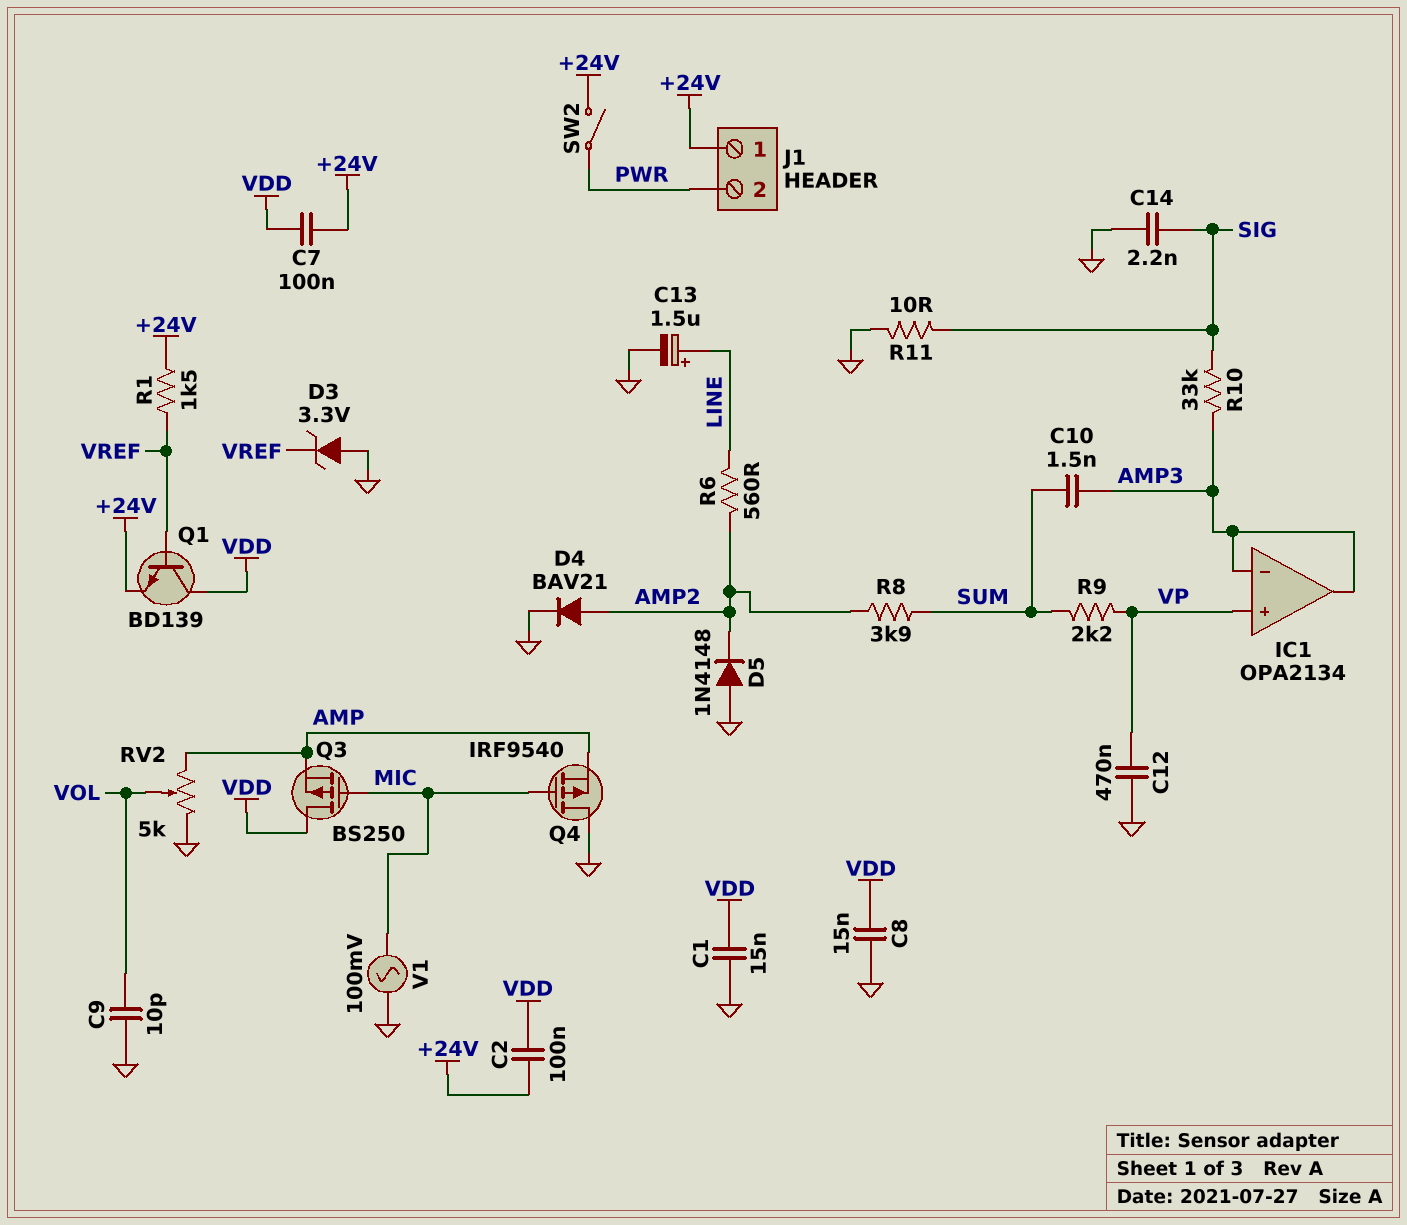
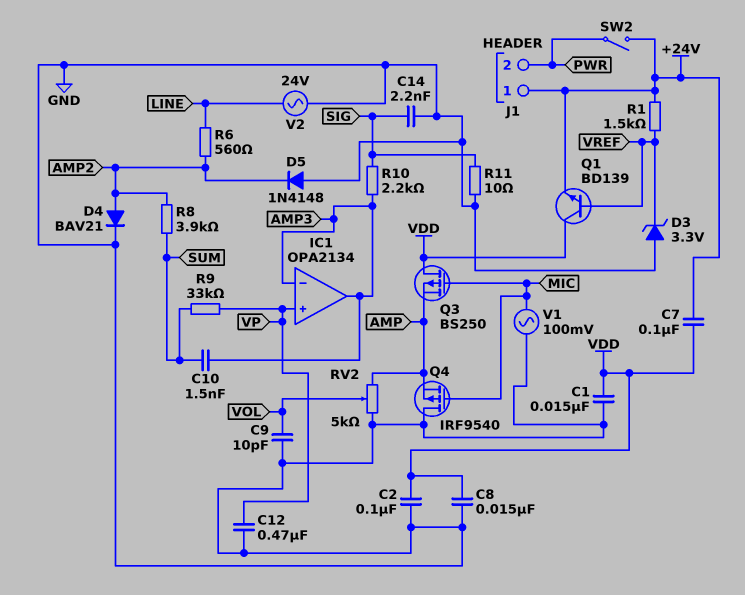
C2: 100nF (+24V, VDD) -> 100nF (GND, VDD)
C13: 1.5uF (plus LINE, minus GND) -> none
R9: 2.2k (SUM, VP) -> 33k (SUM, VP)
R10: 33k (AMP3, SIG) -> 2.2k (AMP3, SIG)
V2: none -> AC 24V (GND, LINE)

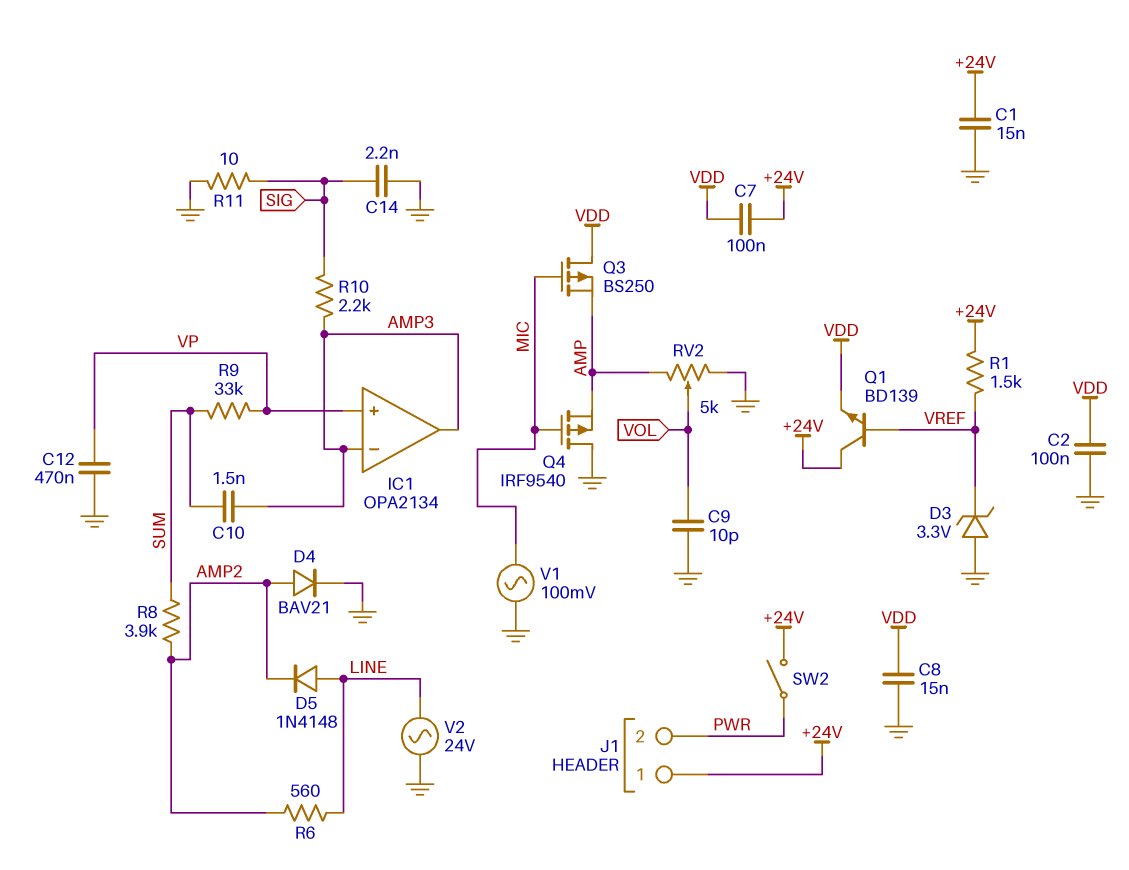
C1: 15nF (GND, VDD) -> 15nF (+24V, GND)
D5: diode 1N4148 (A GND, K AMP2) -> diode 1N4148 (A LINE, K AMP2)
Q1: NPN BD139 (B VREF, C VDD, E +24V) -> NPN BD139 (B VREF, C +24V, E VDD)

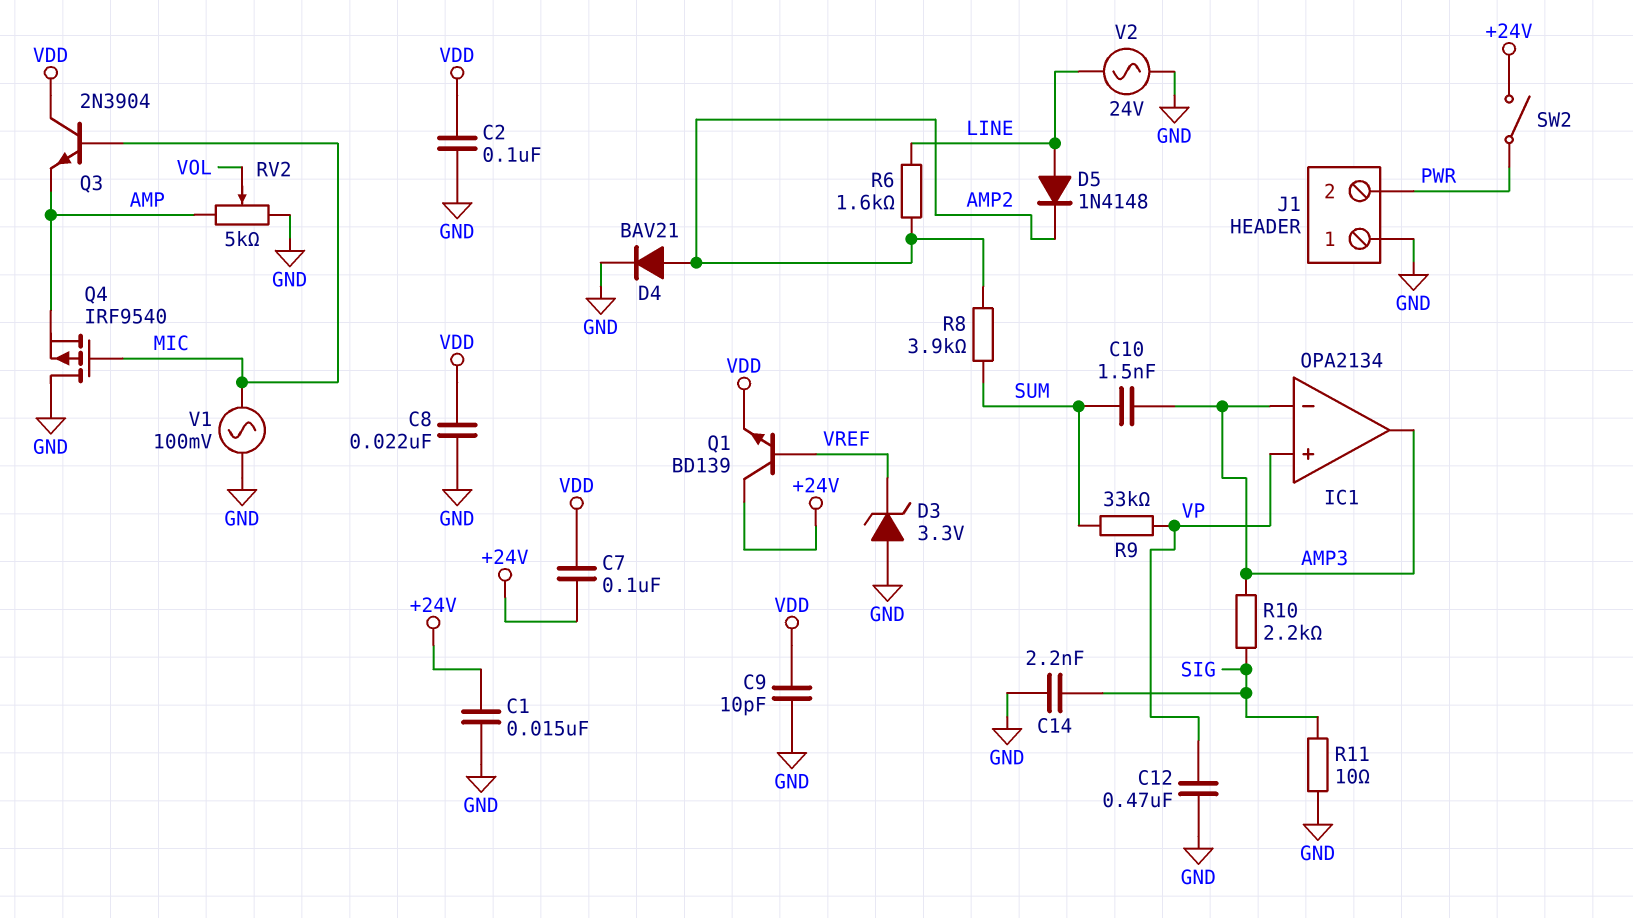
C8: 15nF (GND, VDD) -> 22nF (GND, VDD)
C9: 10pF (GND, VOL) -> 10pF (GND, VDD)
J1 pin 1: +24V -> GND
Q3: PMOS BS250 (G MIC, D VDD, S AMP) -> NPN 2N3904 (B MIC, C VDD, E AMP)
R1: 1.5k (+24V, VREF) -> none
R6: 560 (AMP2, LINE) -> 1.6k (AMP2, LINE)

